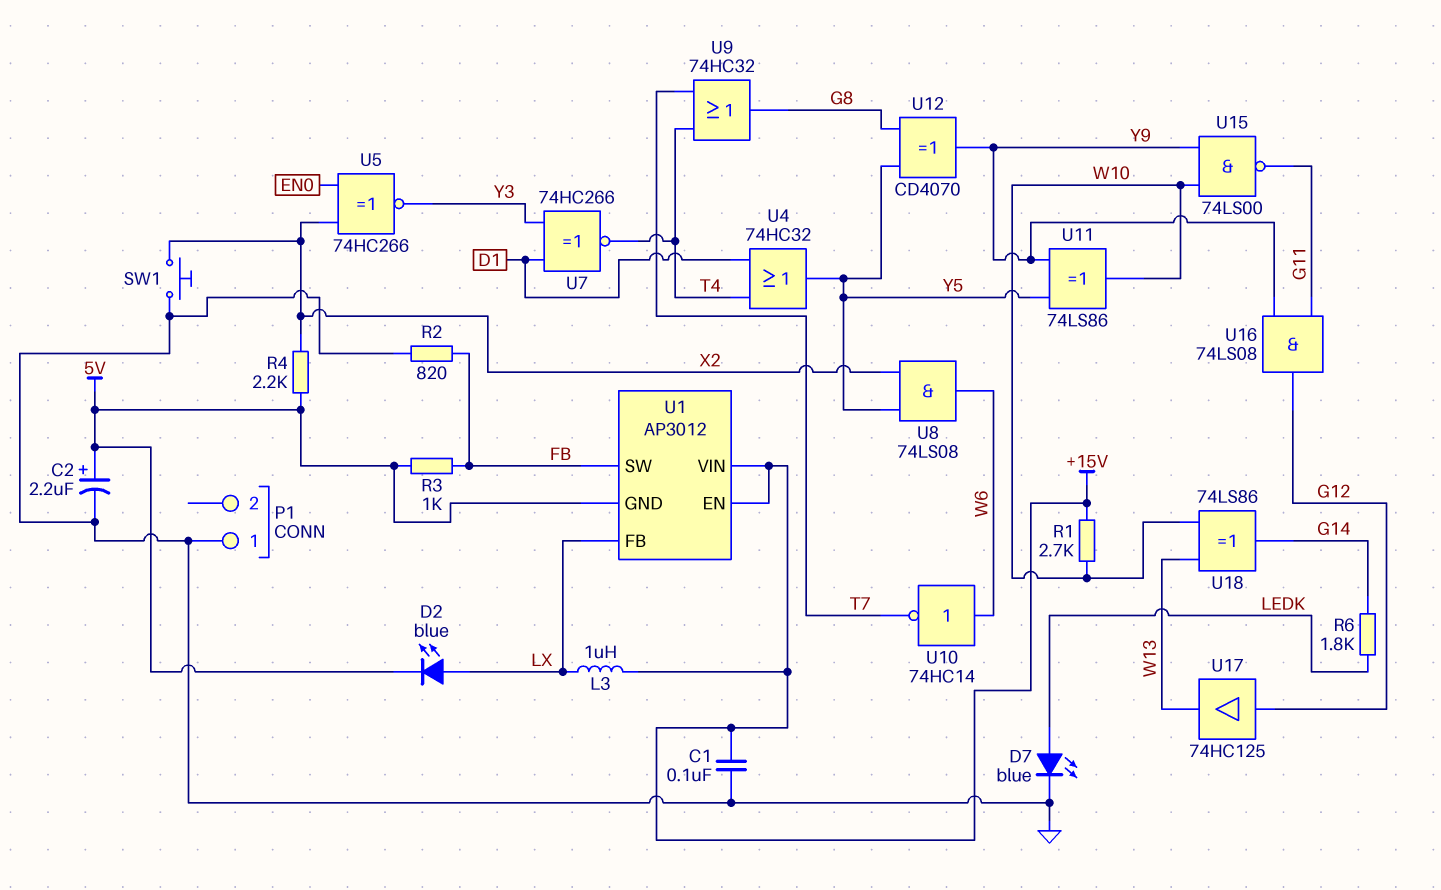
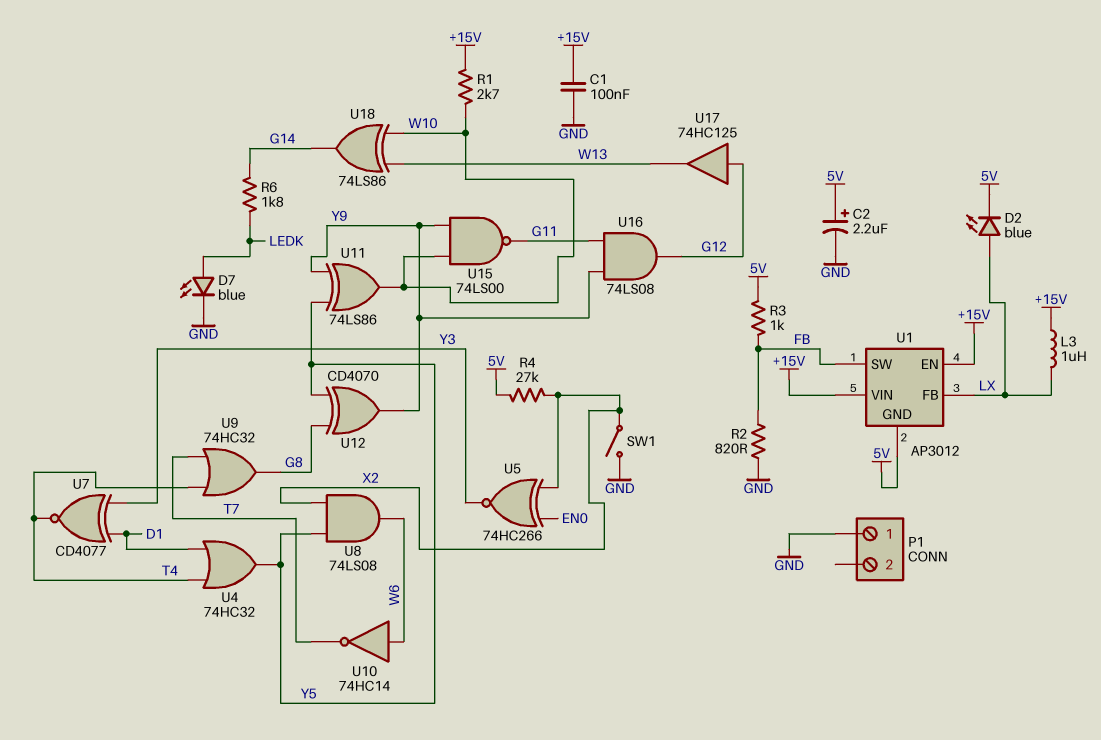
R4: 2.2k (5V, X2) -> 27k (5V, X2)
SW1: button (GND, X2) -> switch (GND, X2)
U7: XNOR 74HC266 (in D1, in Y3, out T4) -> XNOR CD4077 (in D1, in Y3, out T4)

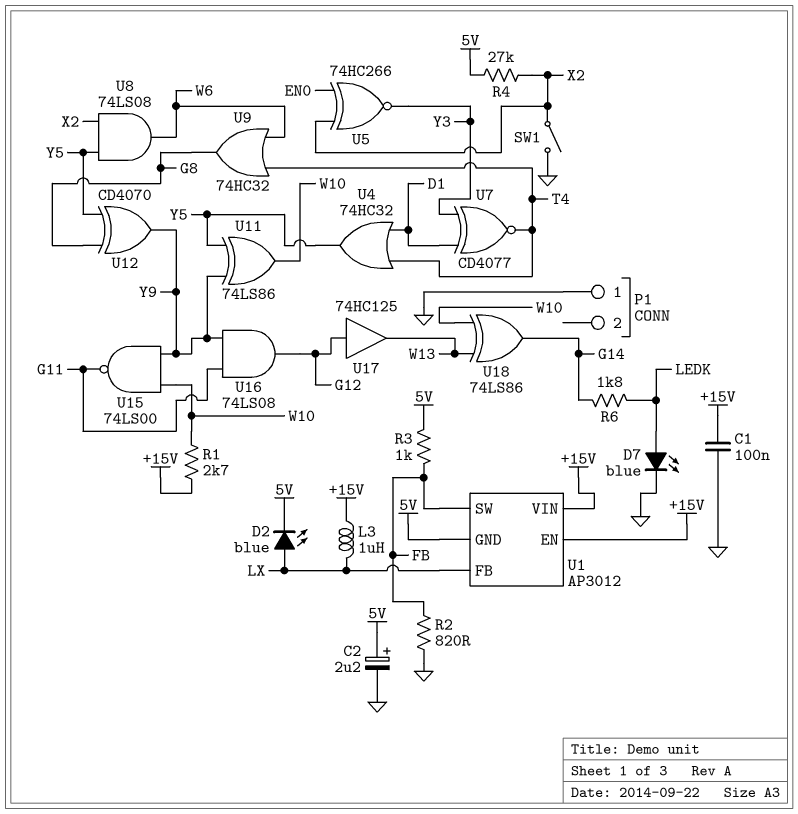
U9: OR 74HC32 (in T4, in T7, out G8) -> OR 74HC32 (in T4, in W6, out G8)
U10: NOT 74HC14 (in W6, out T7) -> none

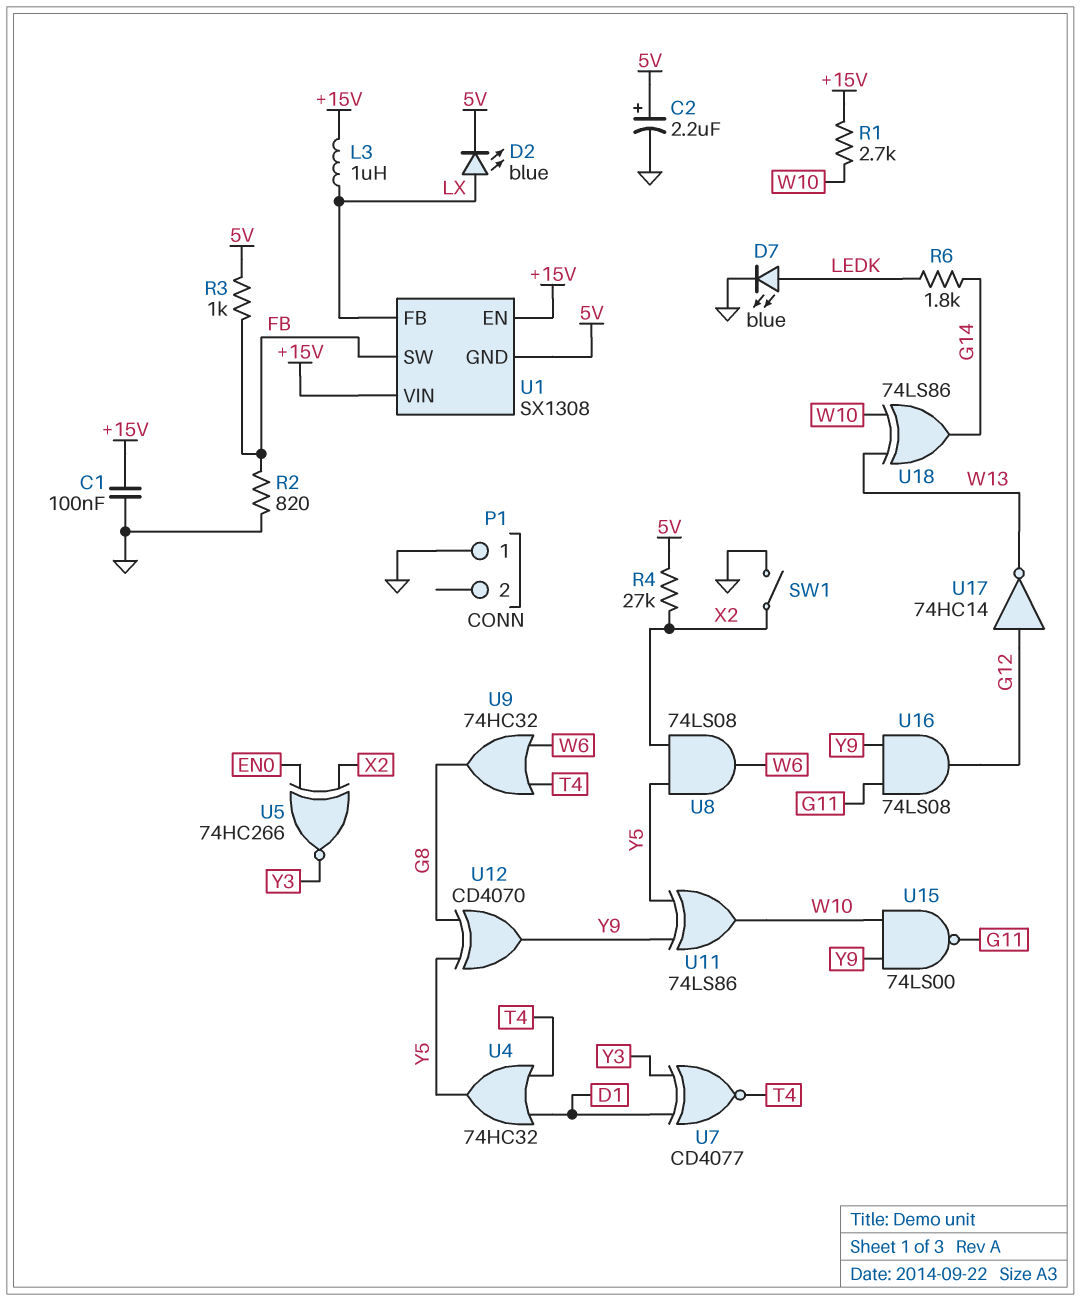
U1: AP3012 -> SX1308
U17: buffer 74HC125 (in G12, out W13) -> NOT 74HC14 (in G12, out W13)

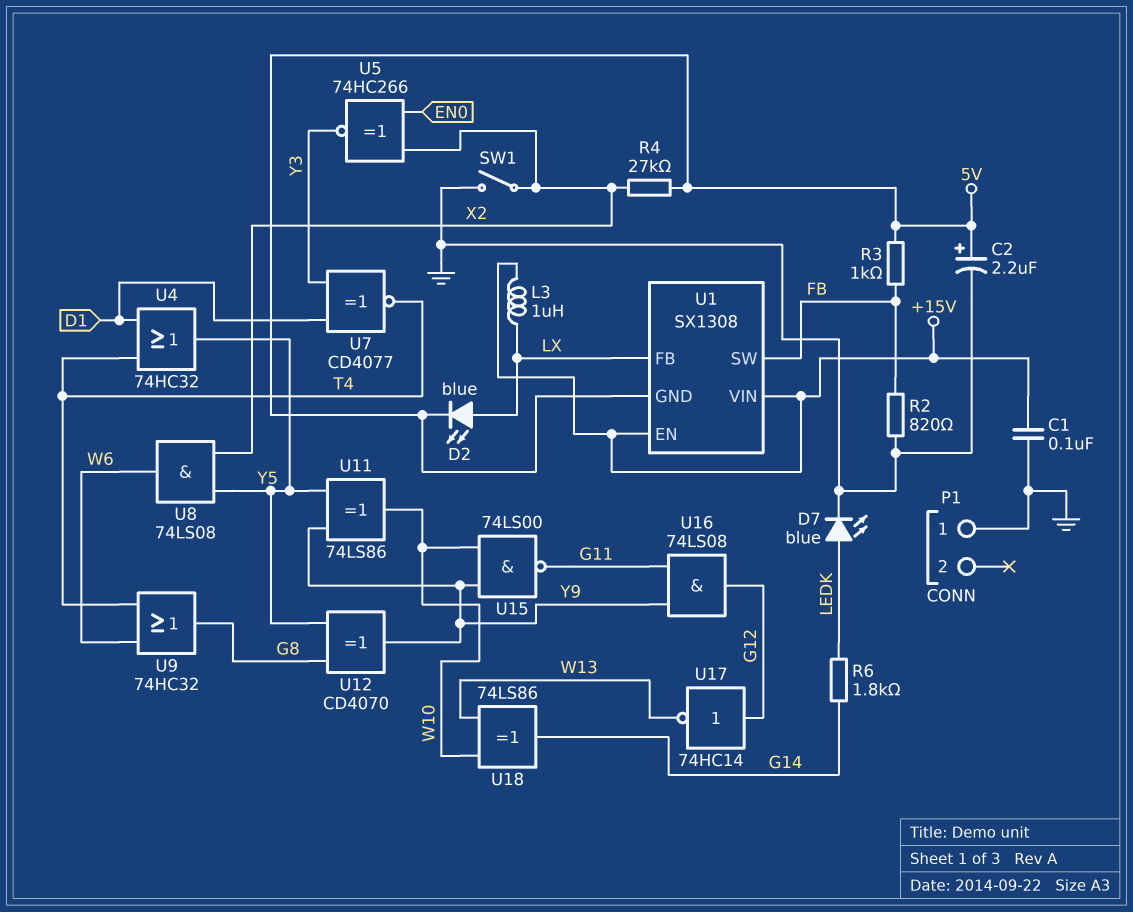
R1: 2.7k (+15V, W10) -> none

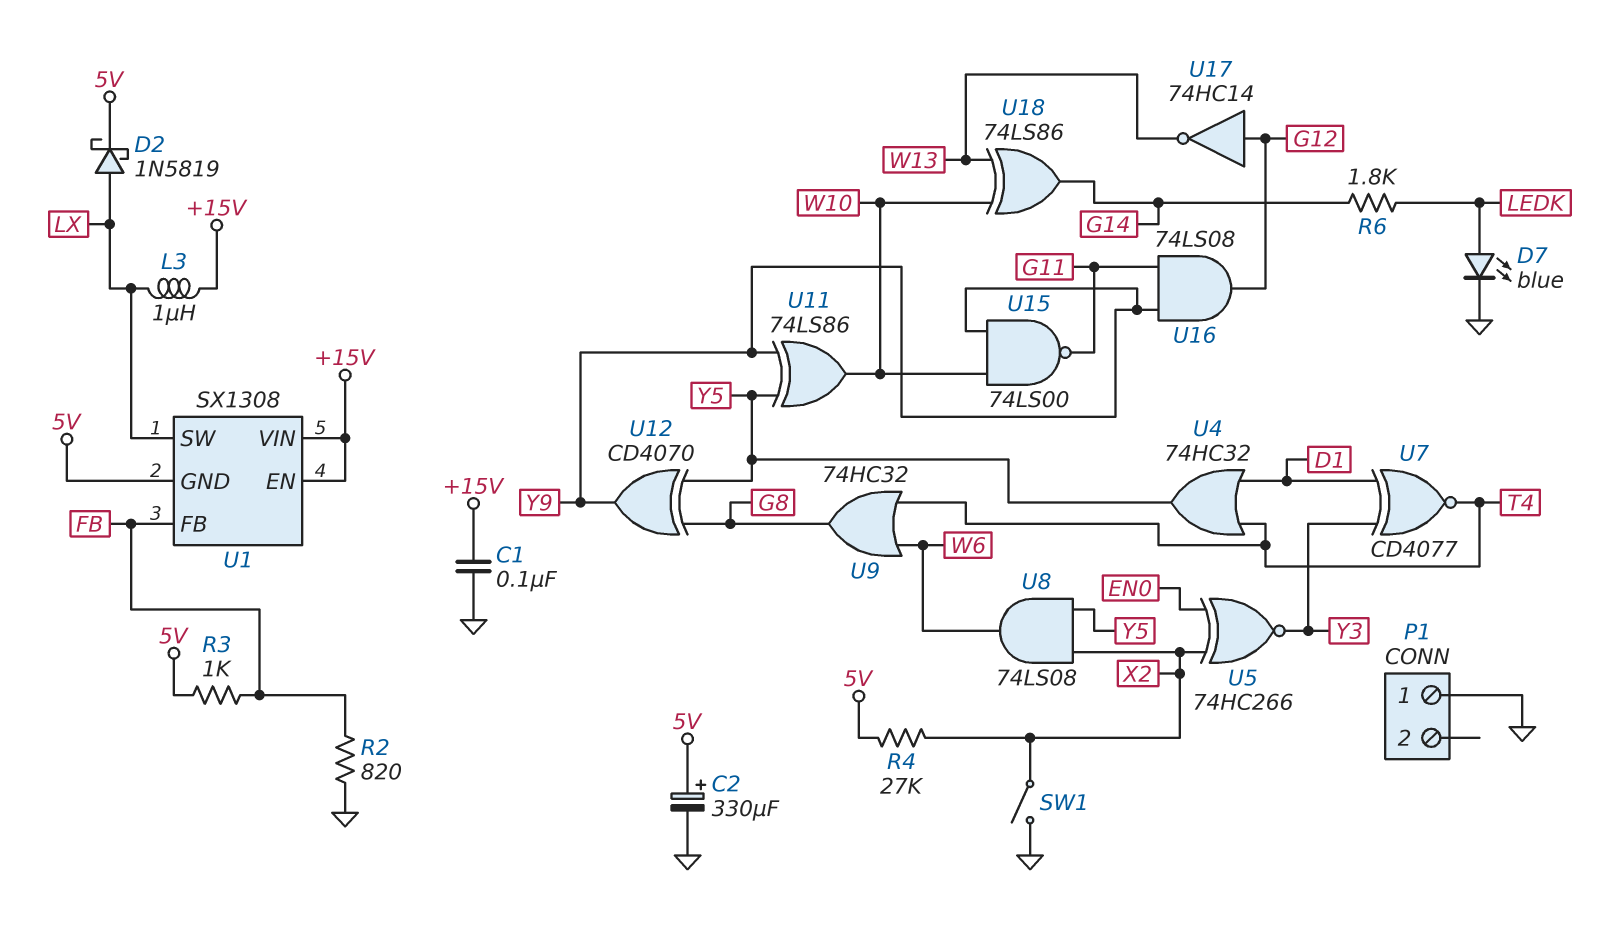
C2: 2.2uF (plus 5V, minus GND) -> 330uF (plus 5V, minus GND)
D2: LED blue (A LX, K 5V) -> schottky 1N5819 (A LX, K 5V)
U1 pin FB: LX -> FB
U1 pin SW: FB -> LX

